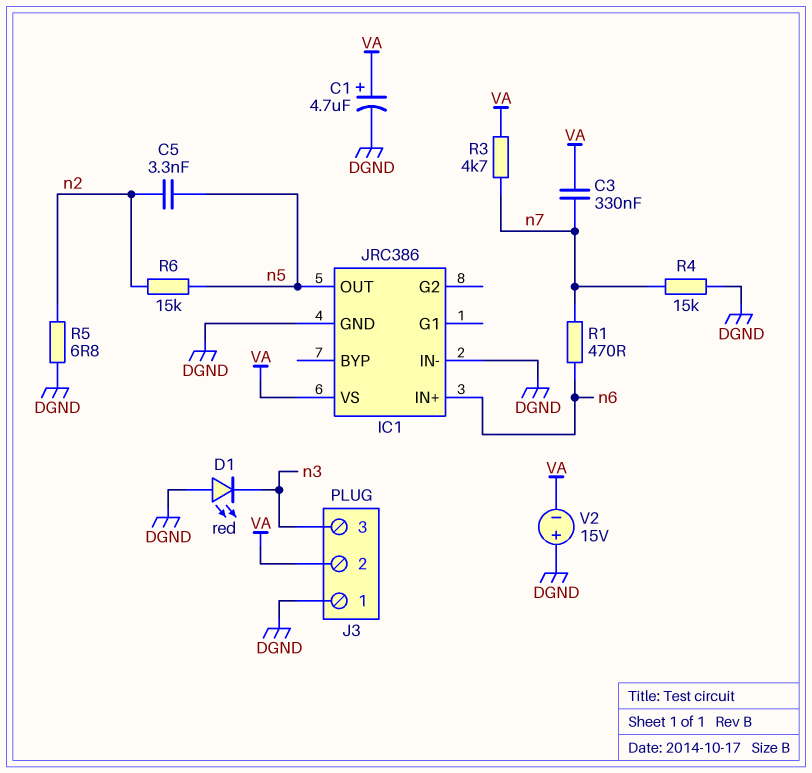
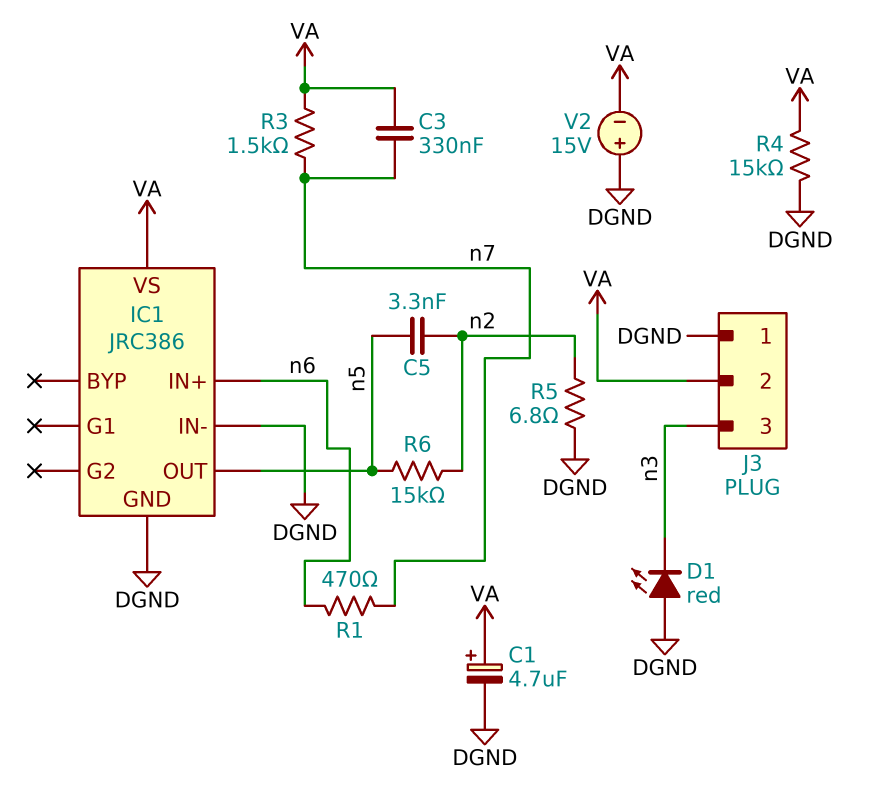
R3: 4.7k (VA, n7) -> 1.5k (VA, n7)
R4: 15k (DGND, n7) -> 15k (DGND, VA)

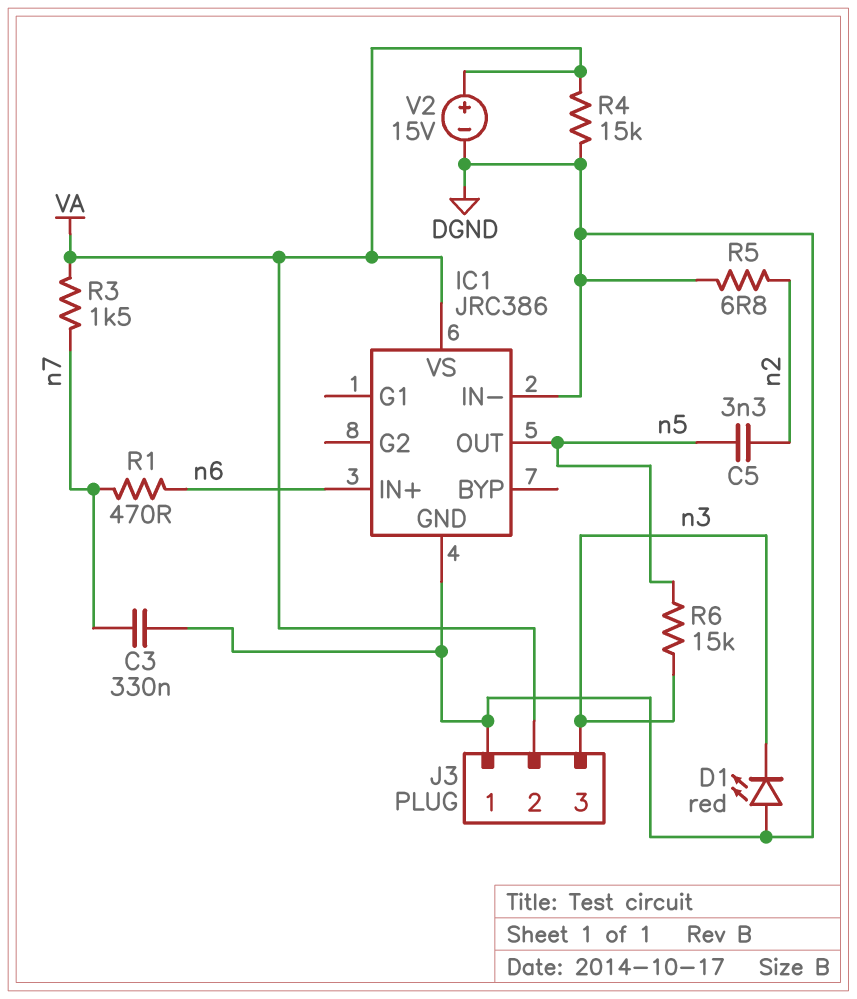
C1: 4.7uF (plus VA, minus DGND) -> none
C3: 330nF (VA, n7) -> 330nF (DGND, n7)
R6: 15k (n2, n5) -> 15k (n3, n5)
V2: 15V (plus DGND, minus VA) -> 15V (plus VA, minus DGND)

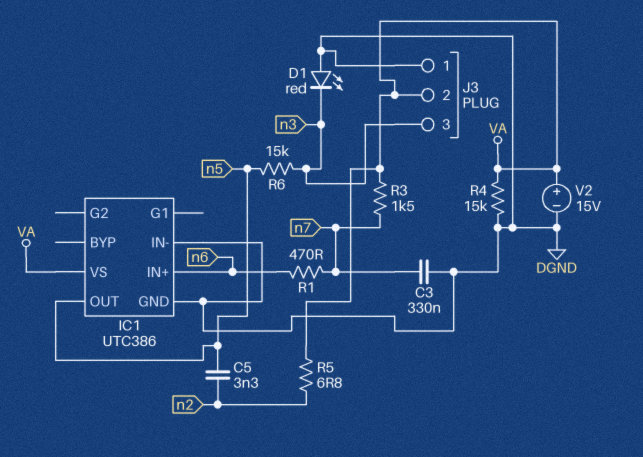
IC1: JRC386 -> UTC386
R5: 6.8 (DGND, n2) -> 6.8 (VA, n2)

